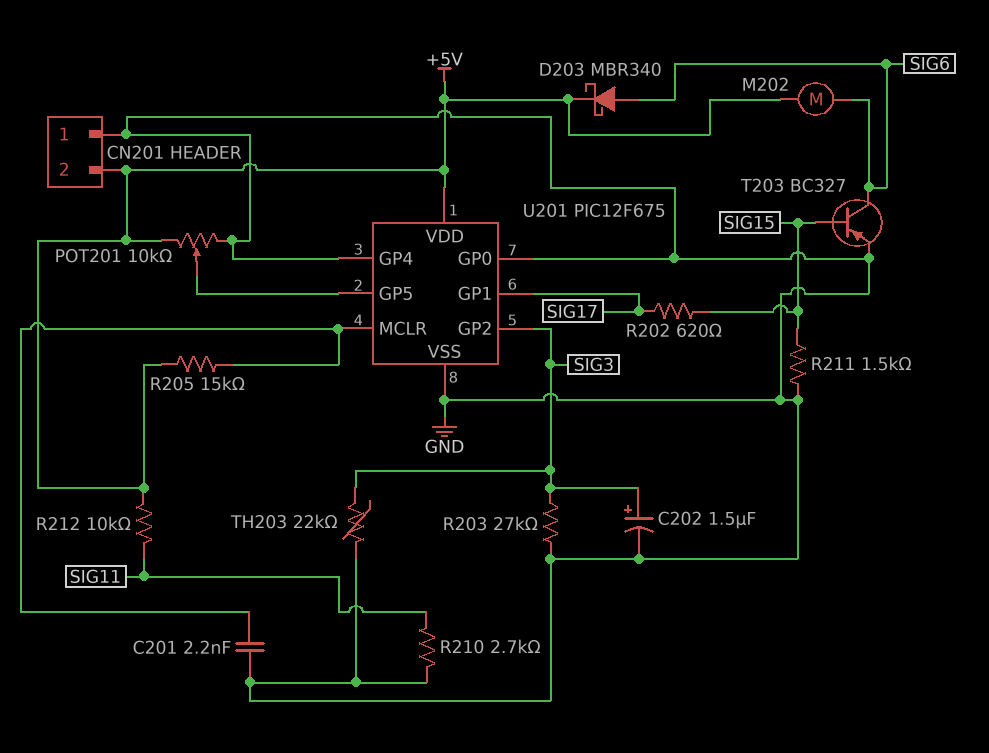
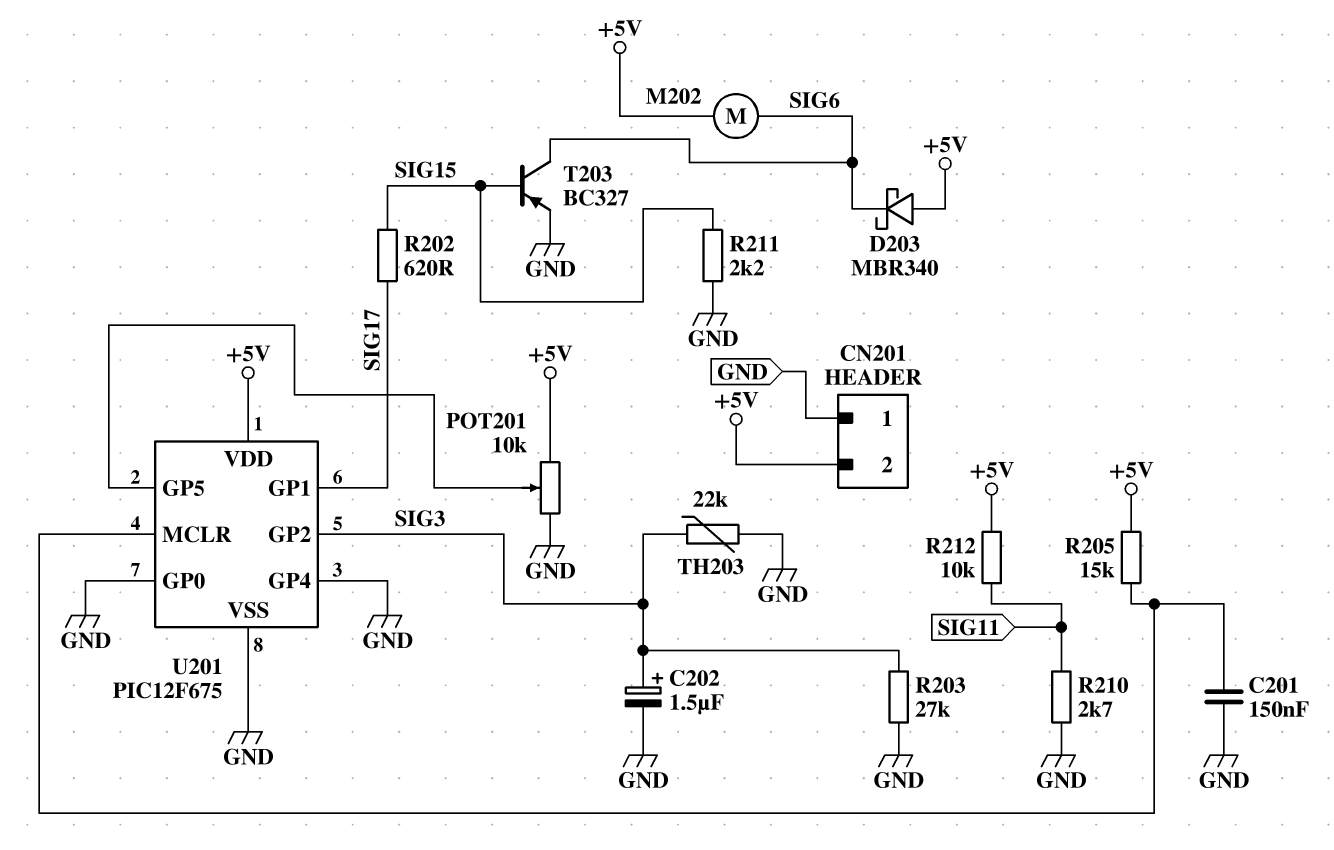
C201: 2.2nF (GND, U201/MCLR) -> 150nF (GND, U201/MCLR)
D203: schottky MBR340 (A SIG6, K +5V) -> schottky MBR340 (A +5V, K SIG6)
R211: 1.5k (GND, SIG15) -> 2.2k (GND, SIG15)

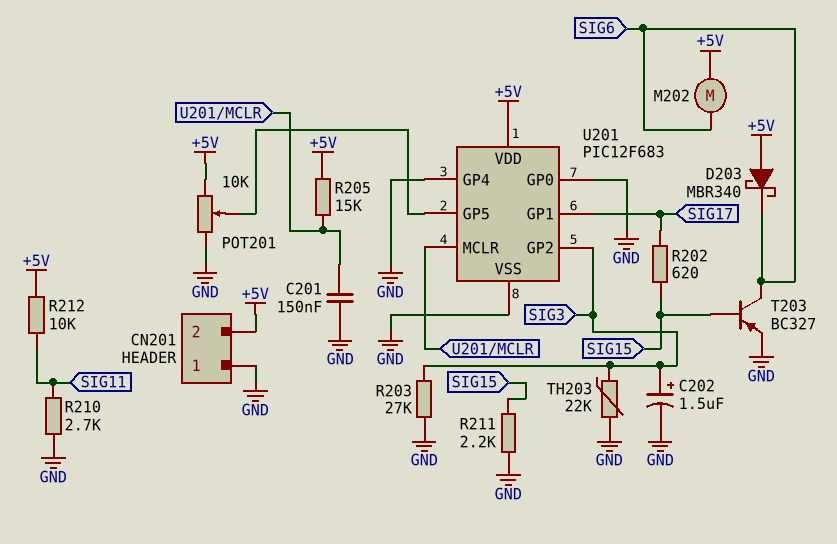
U201: PIC12F675 -> PIC12F683

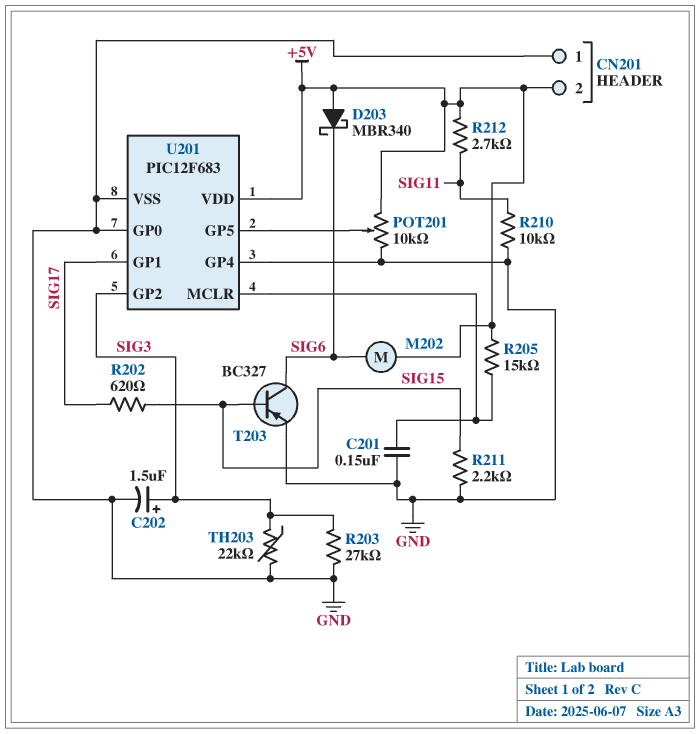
R210: 2.7k (GND, SIG11) -> 10k (GND, SIG11)
R212: 10k (+5V, SIG11) -> 2.7k (+5V, SIG11)

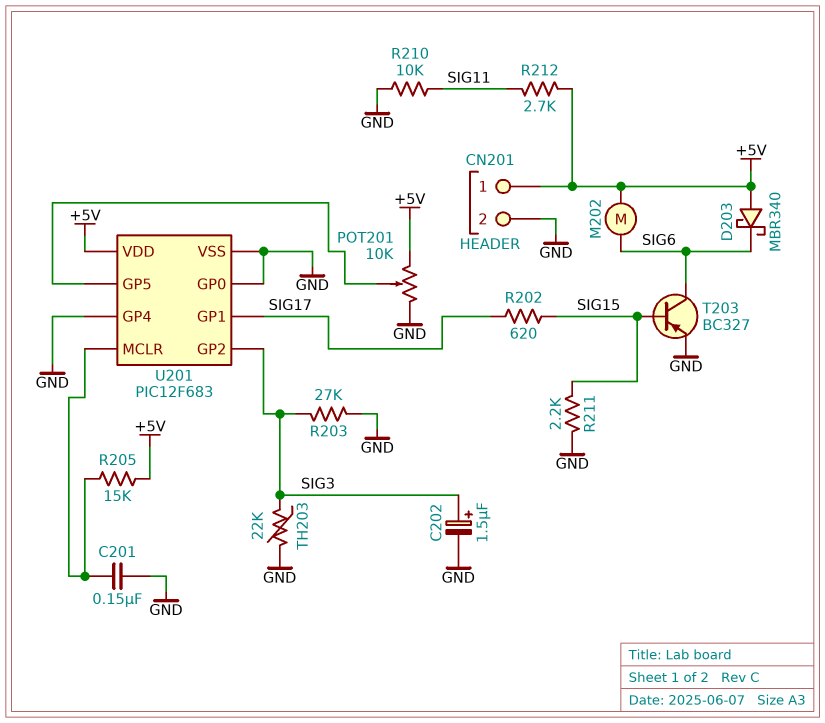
CN201 pin 1: GND -> +5V
CN201 pin 2: +5V -> GND

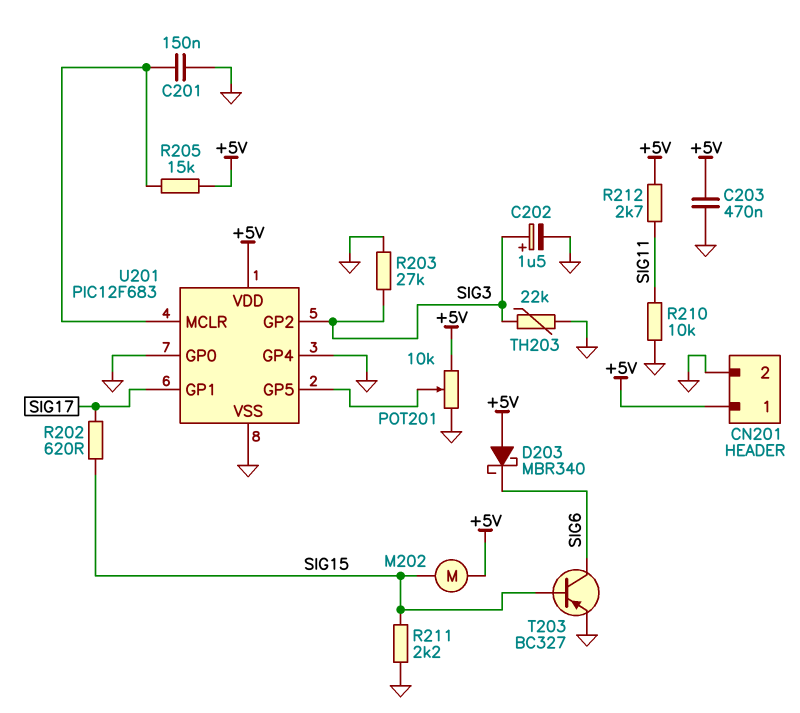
C203: none -> 470nF (+5V, GND)
M202: motor (+5V, SIG6) -> motor (+5V, SIG15)

